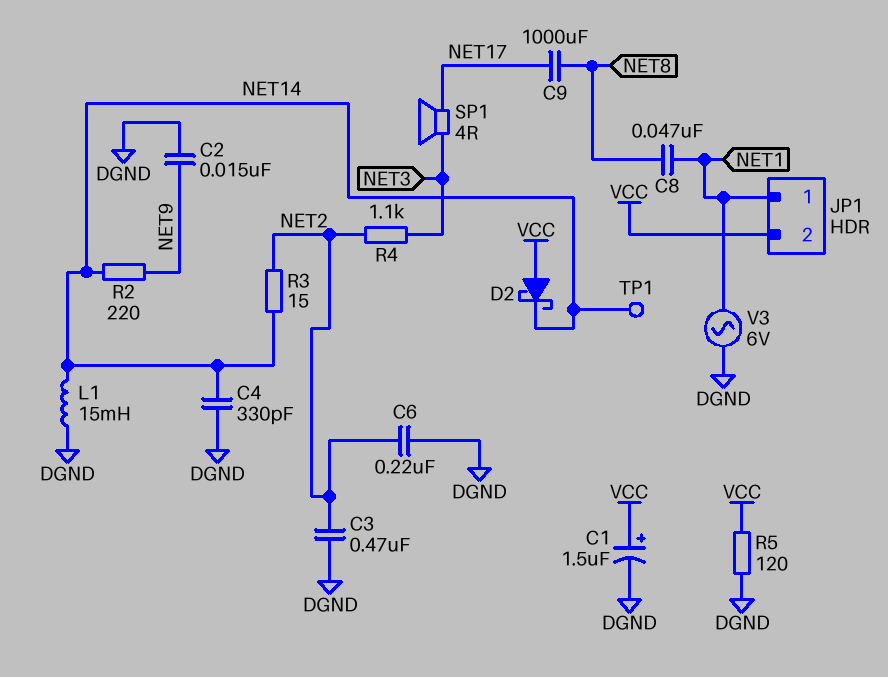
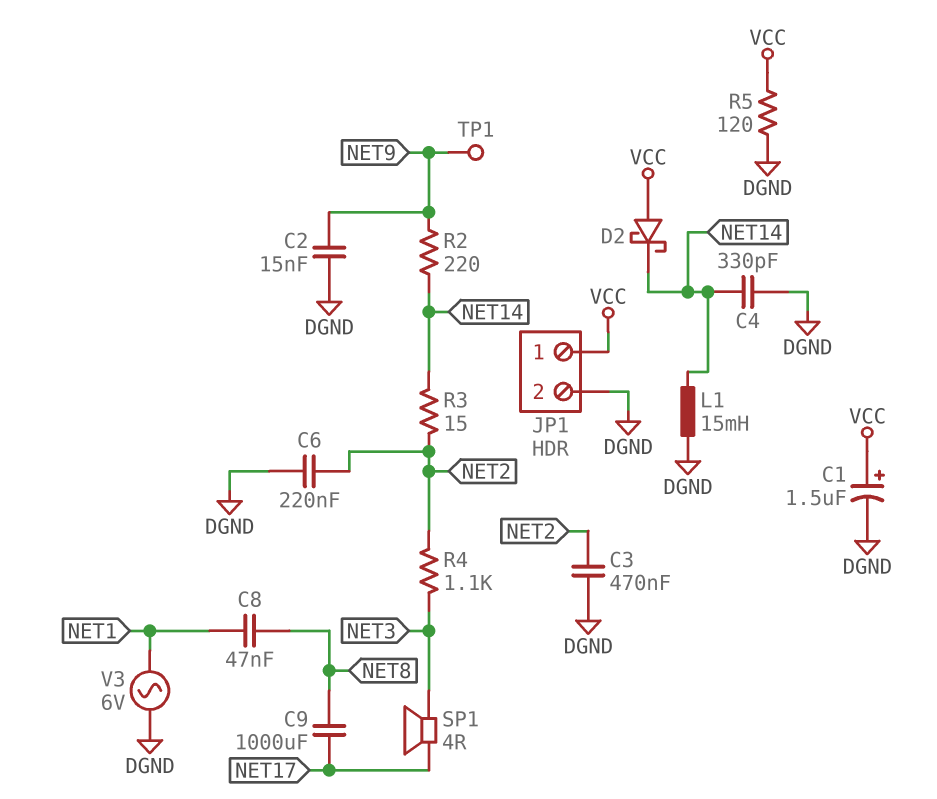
JP1 pin 1: NET1 -> VCC
JP1 pin 2: VCC -> DGND
TP1: test point (NET14) -> test point (NET9)

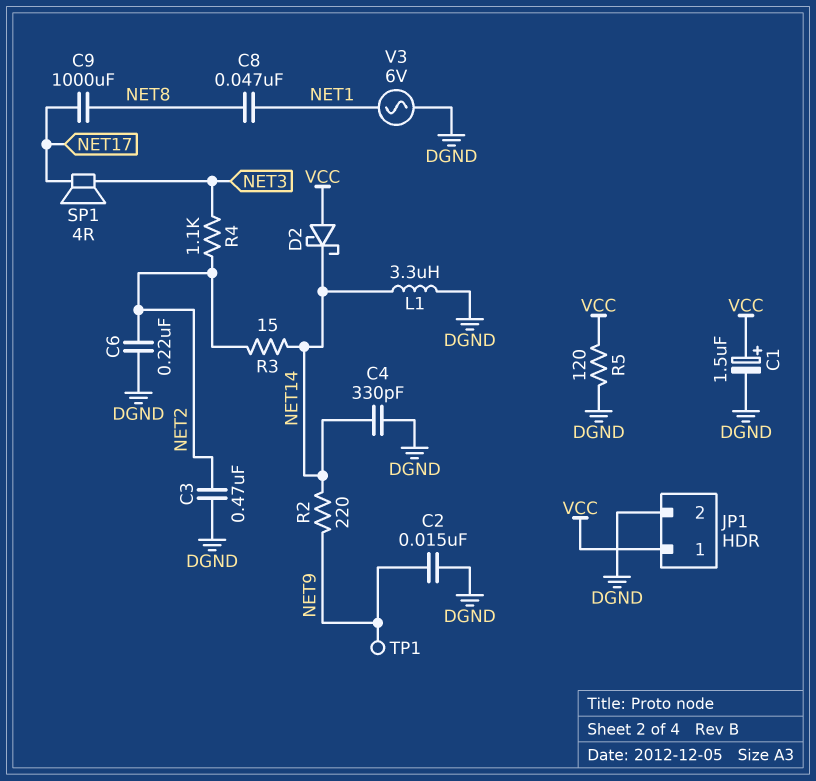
L1: 15mH (DGND, NET14) -> 3.3uH (DGND, NET14)

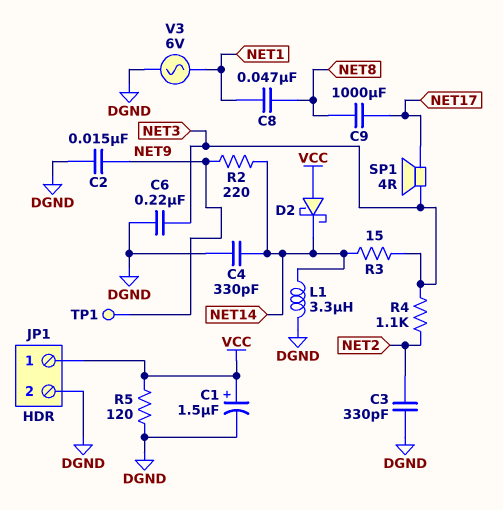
C3: 470nF (DGND, NET2) -> 330pF (DGND, NET2)
C6: 220nF (DGND, NET2) -> 220nF (DGND, NET3)
R3: 15 (NET2, NET14) -> 15 (NET3, NET14)

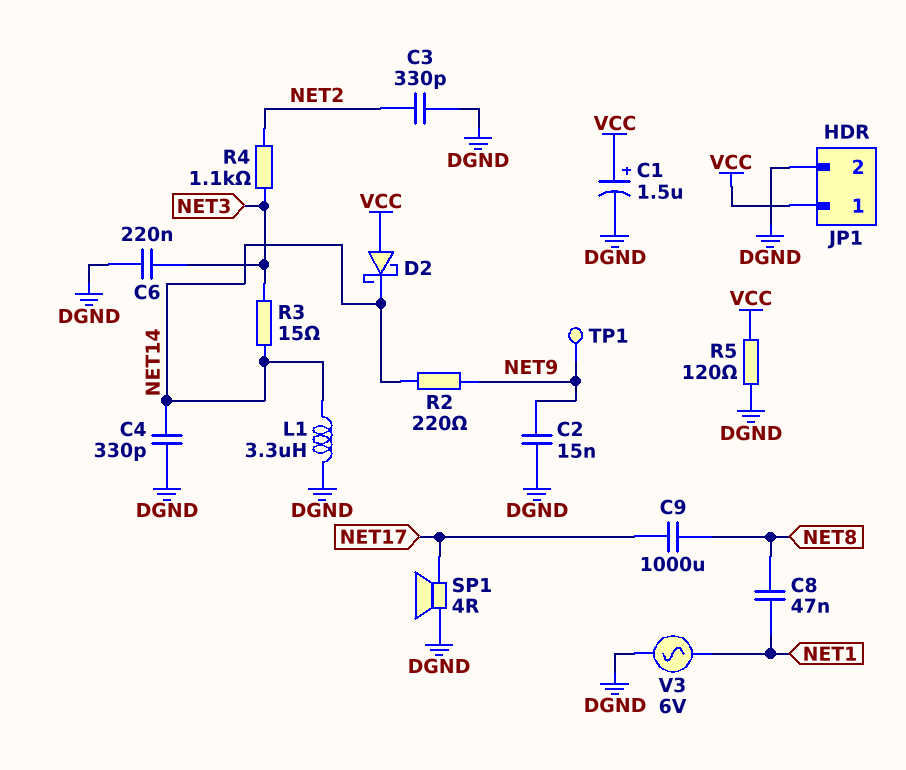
SP1: speaker 4R (NET3, NET17) -> speaker 4R (DGND, NET17)

